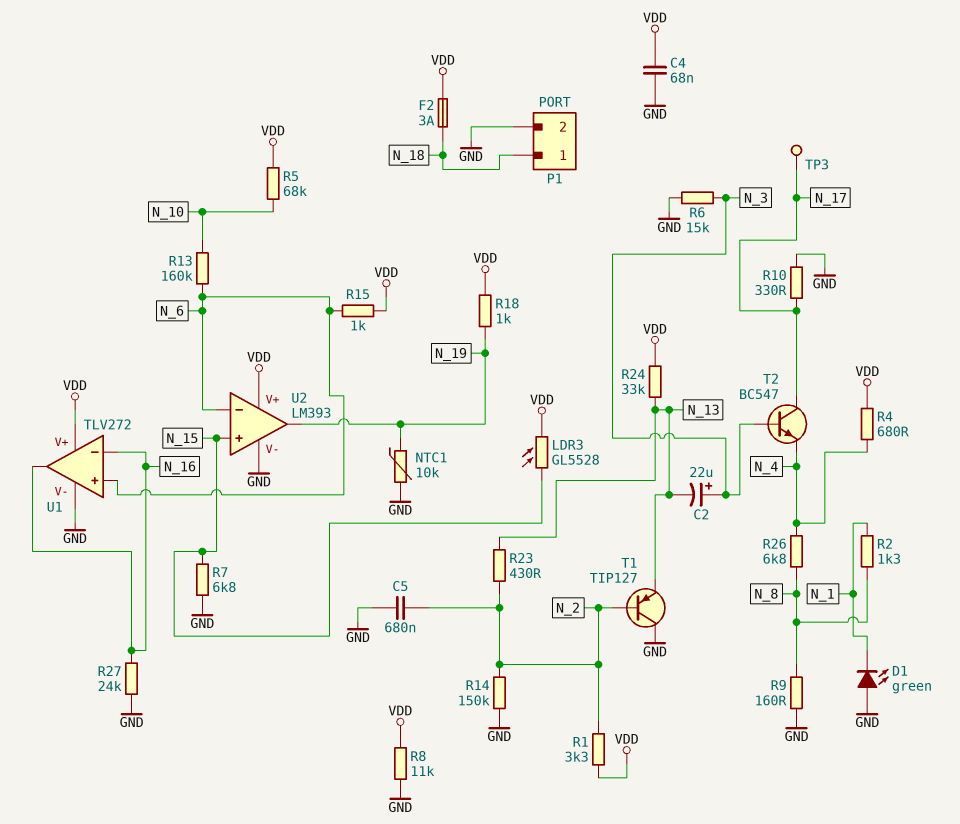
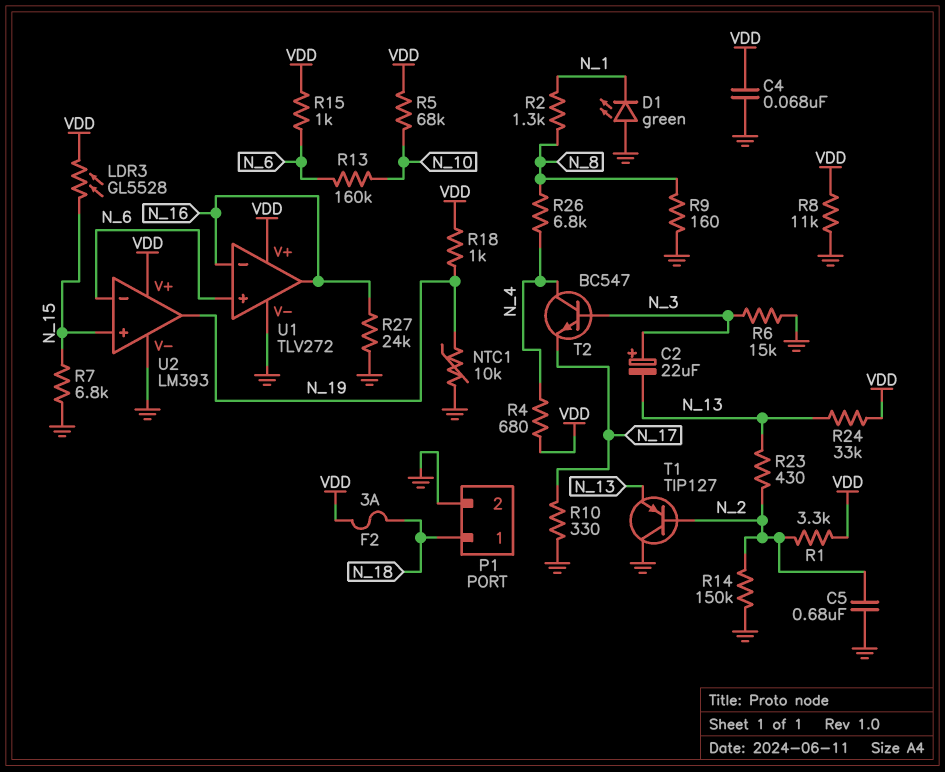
T2: NPN BC547 (B N_3, C N_17, E N_4) -> NPN BC547 (B N_3, C N_4, E N_17)
TP3: test point (N_17) -> none

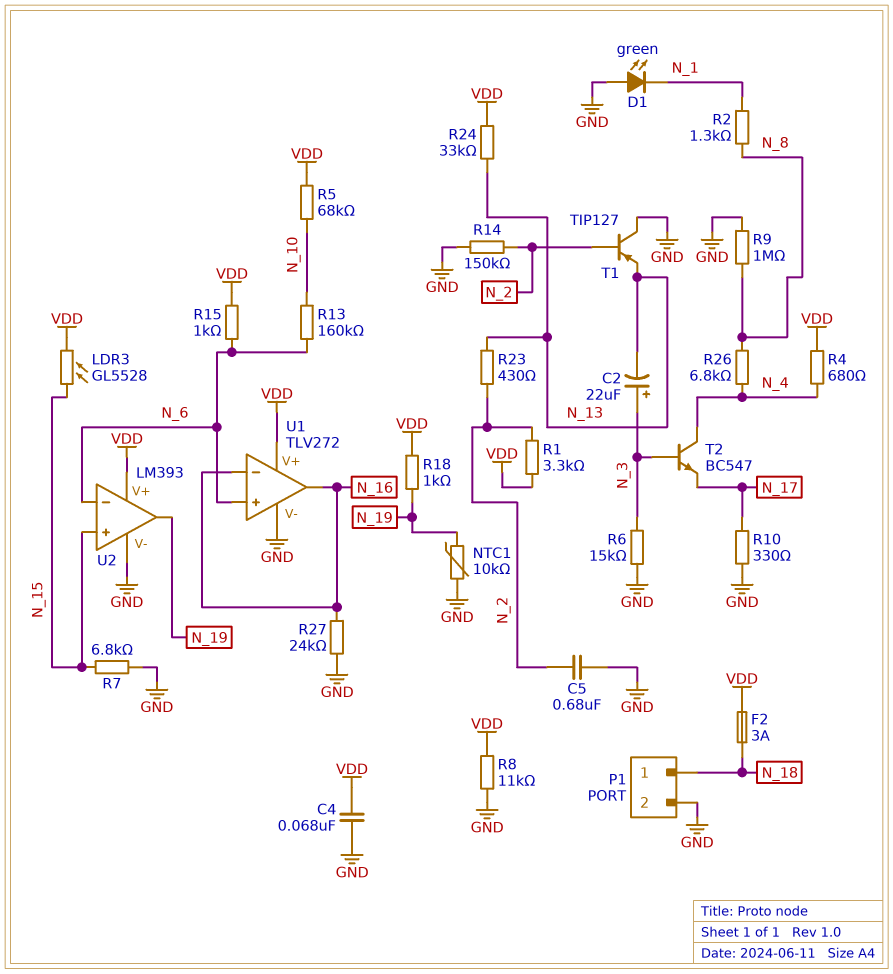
R9: 160 (GND, N_8) -> 1M (GND, N_8)

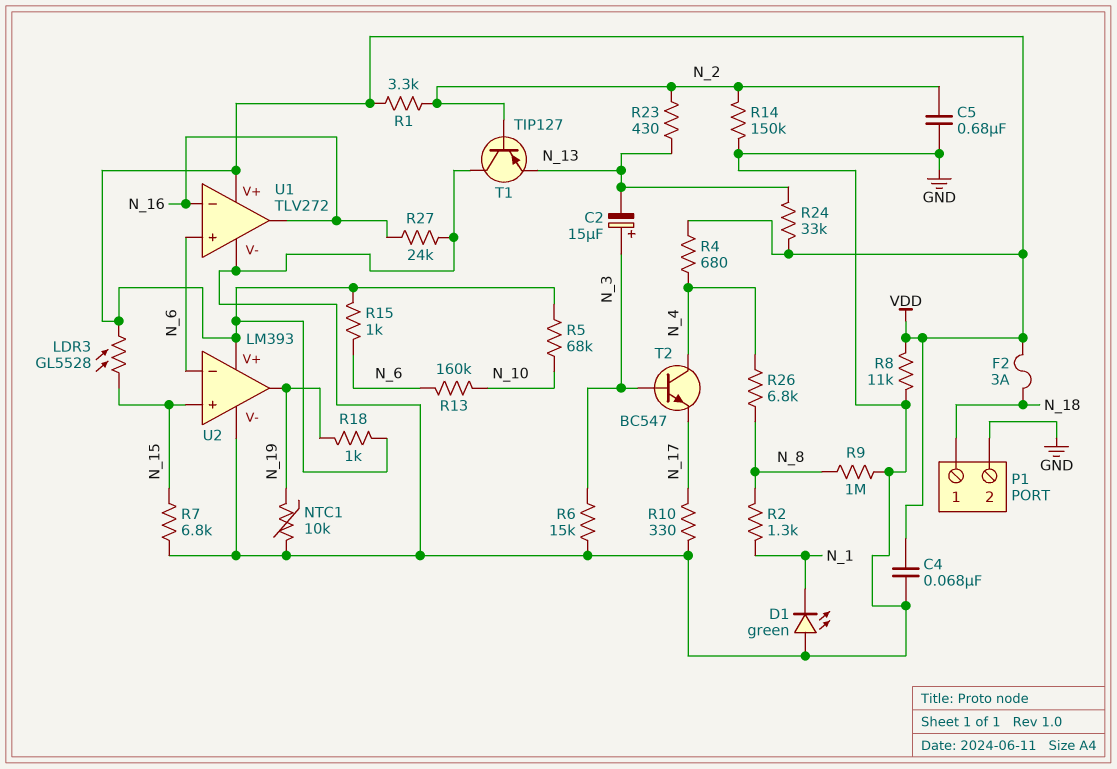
C2: 22uF (plus N_3, minus N_13) -> 15uF (plus N_3, minus N_13)

